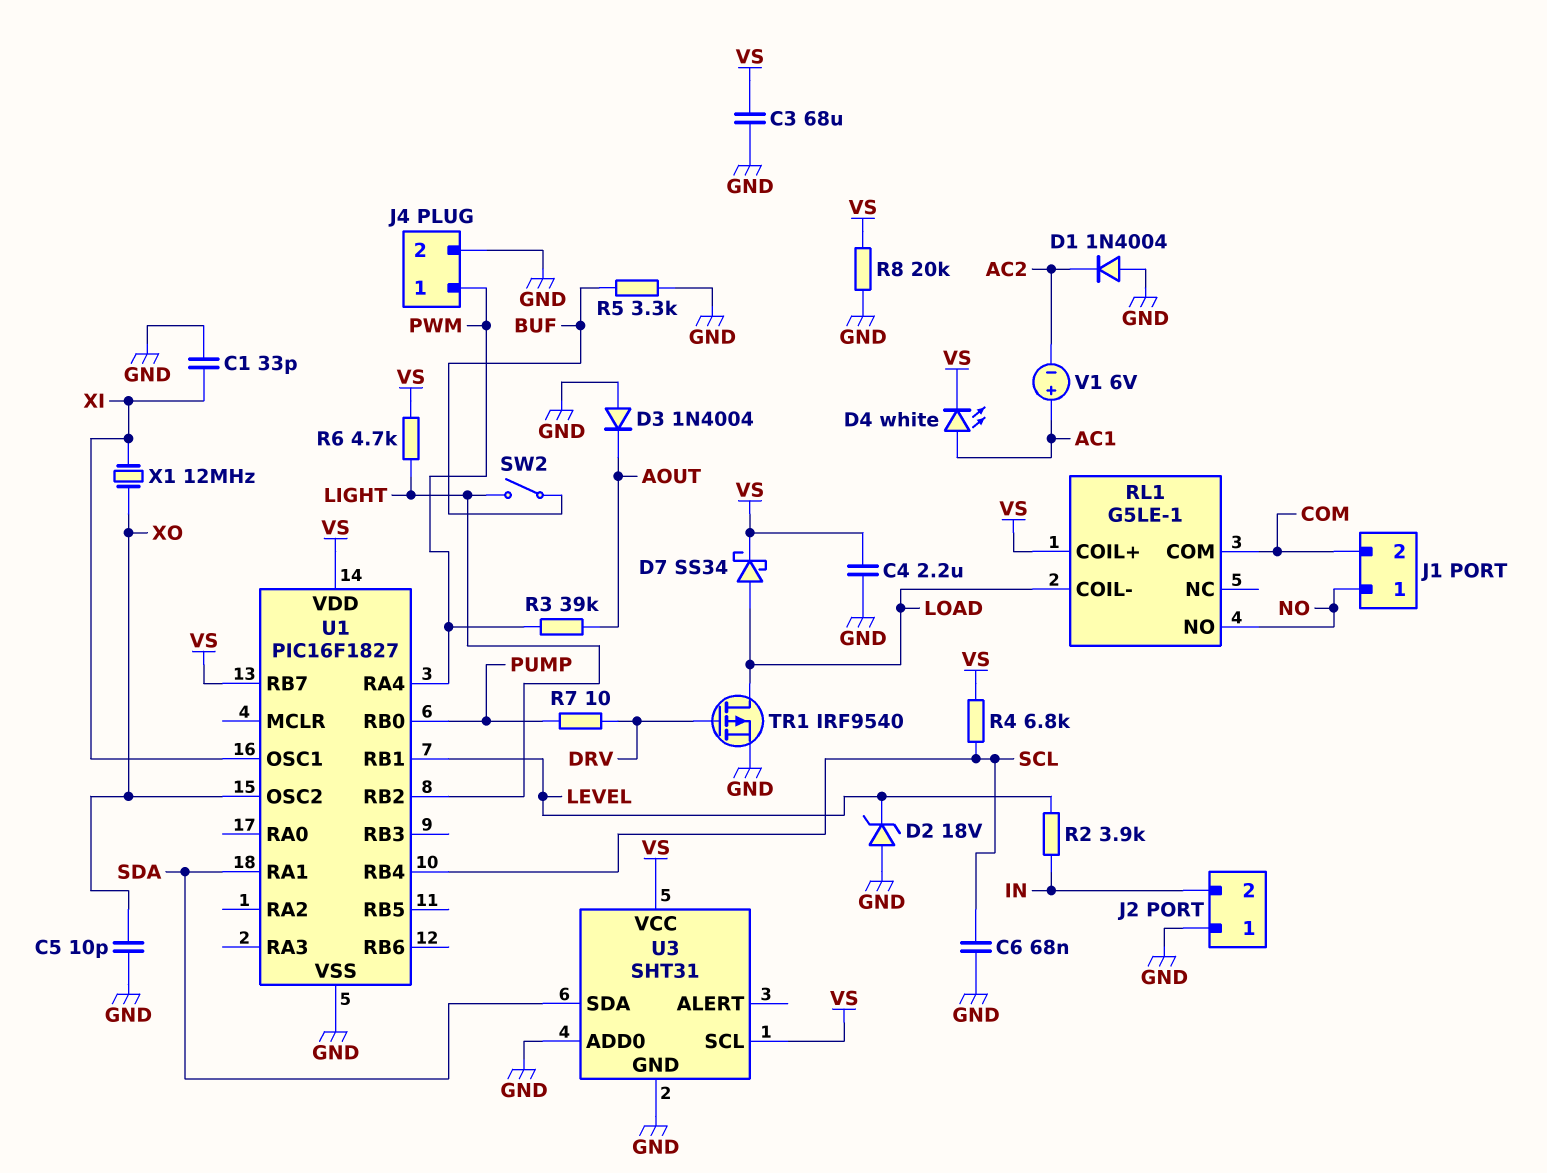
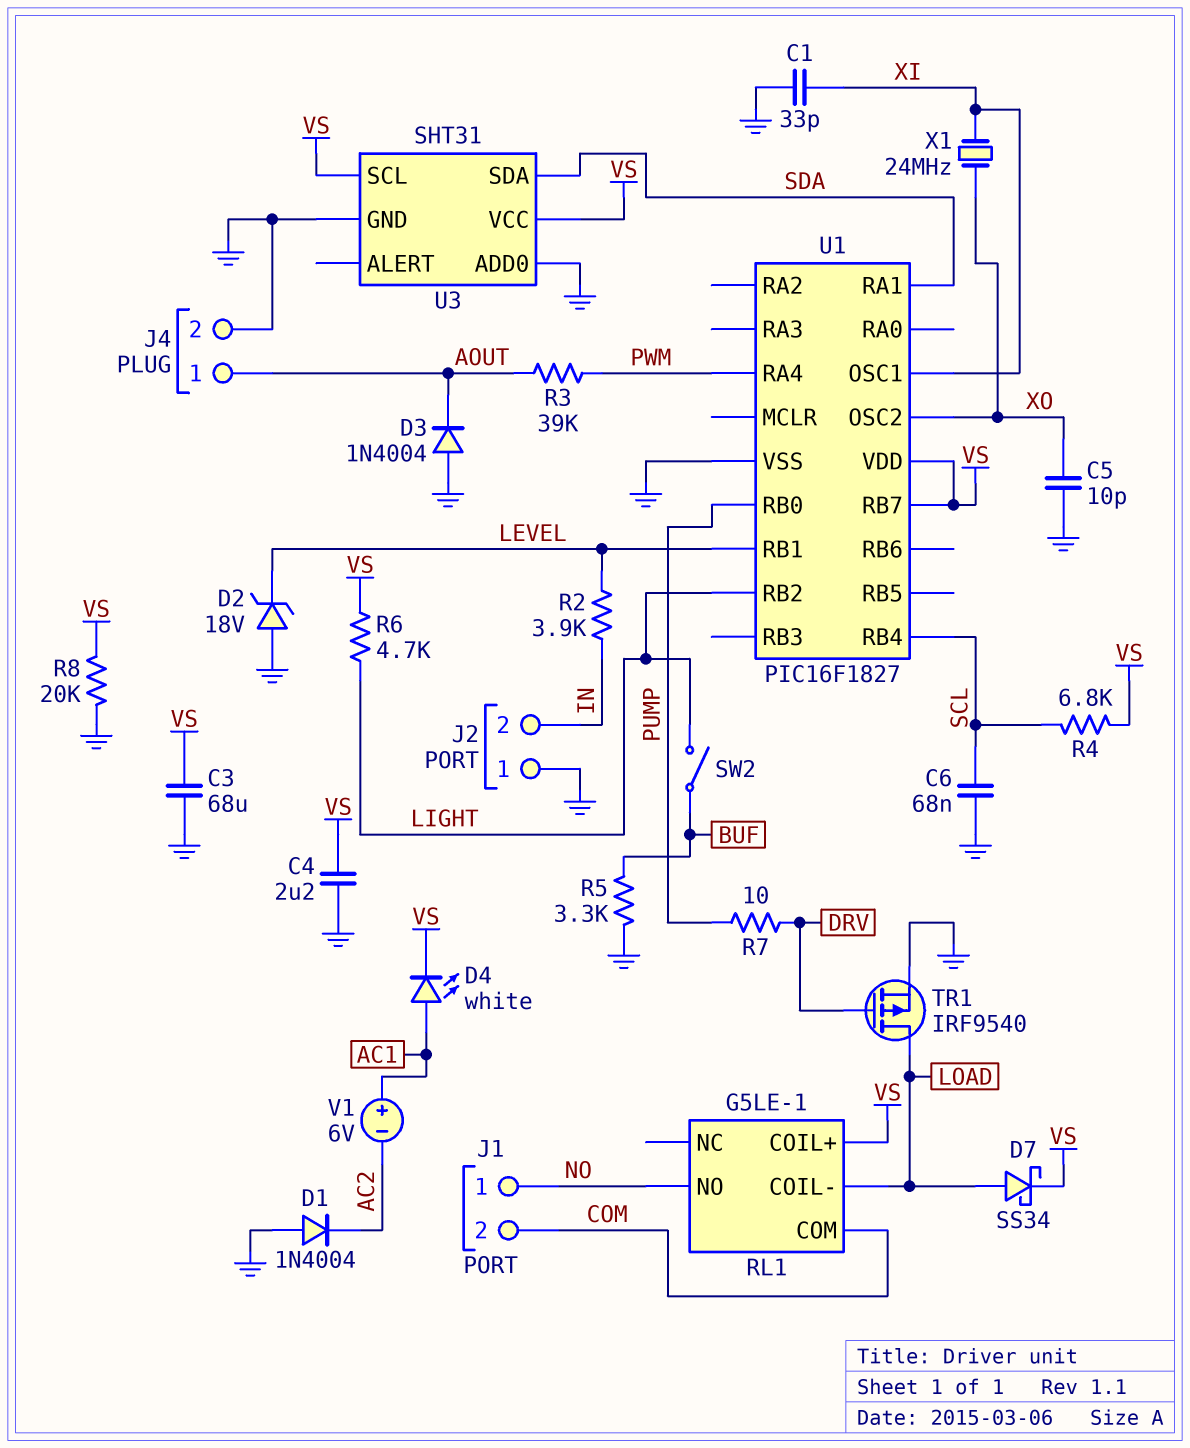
J4 pin 1: PWM -> AOUT
X1: 12MHz (XI, XO) -> 24MHz (XI, XO)

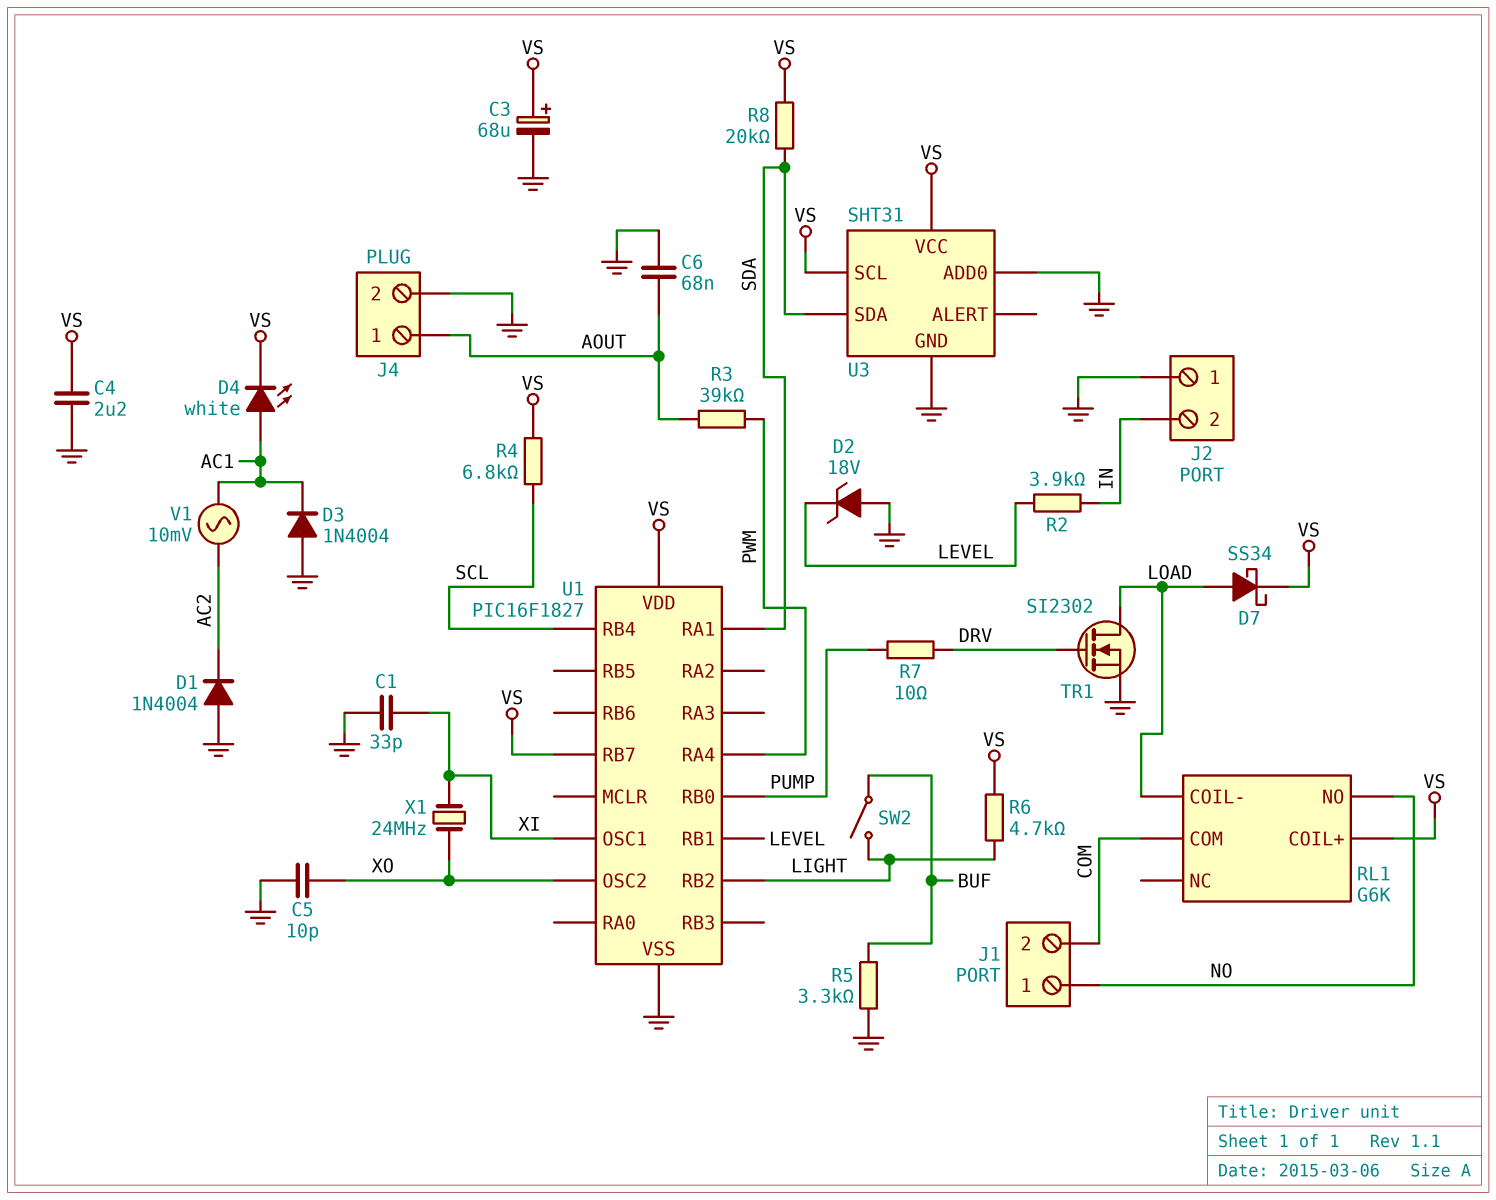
C3: 68uF (GND, VS) -> 68uF (plus VS, minus GND)
C6: 68nF (GND, SCL) -> 68nF (AOUT, GND)
D3: diode 1N4004 (A GND, K AOUT) -> diode 1N4004 (A GND, K AC1)
R8: 20k (GND, VS) -> 20k (SDA, VS)
RL1: G5LE-1 -> G6K
TR1: PMOS IRF9540 (G DRV, D LOAD, S GND) -> NMOS SI2302 (G DRV, D LOAD, S GND)
V1: 6V (plus AC1, minus AC2) -> AC 10mV (AC1, AC2)

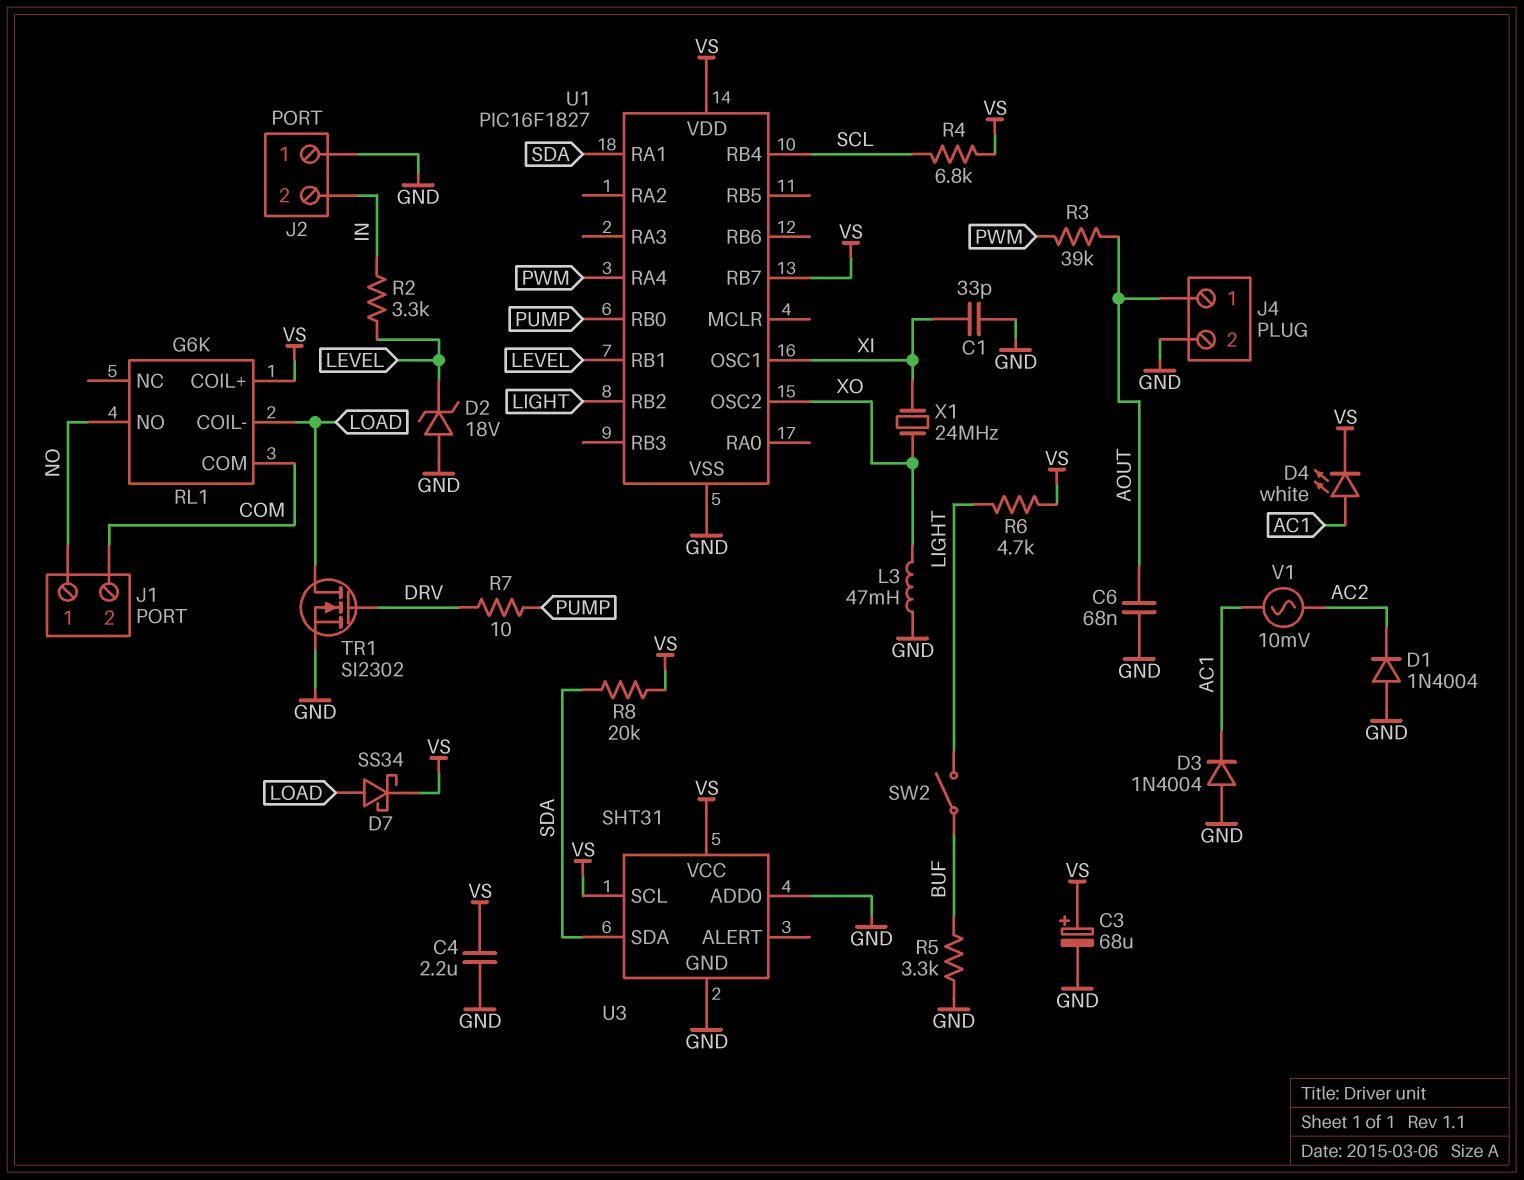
C5: 10pF (GND, XO) -> none
L3: none -> 47mH (GND, XO)
R2: 3.9k (IN, LEVEL) -> 3.3k (IN, LEVEL)

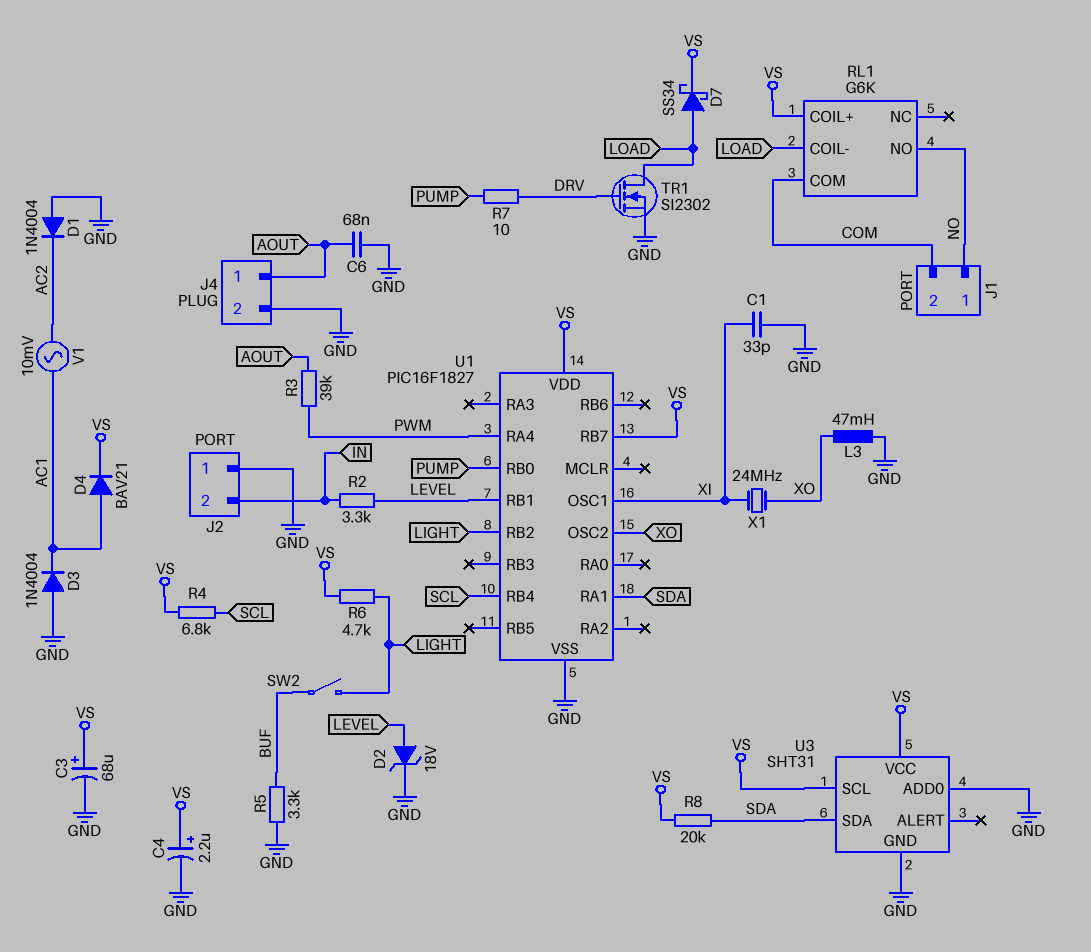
C4: 2.2uF (GND, VS) -> 2.2uF (plus VS, minus GND)
D2: zener 18V (A GND, K LEVEL) -> zener 18V (A LEVEL, K GND)
D4: LED white (A AC1, K VS) -> diode BAV21 (A AC1, K VS)

